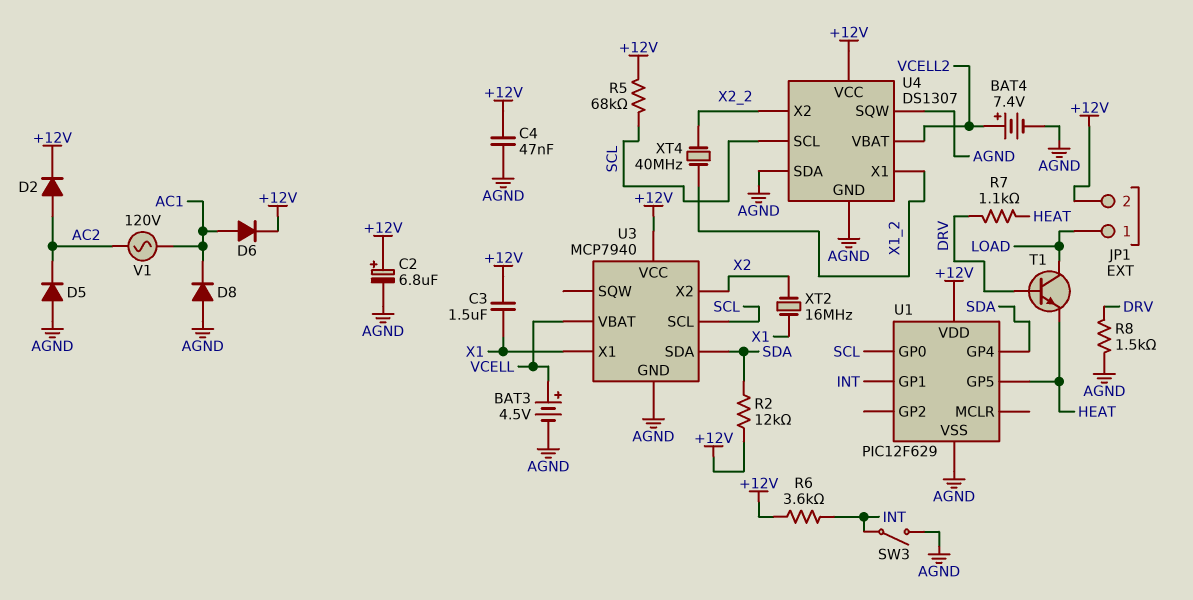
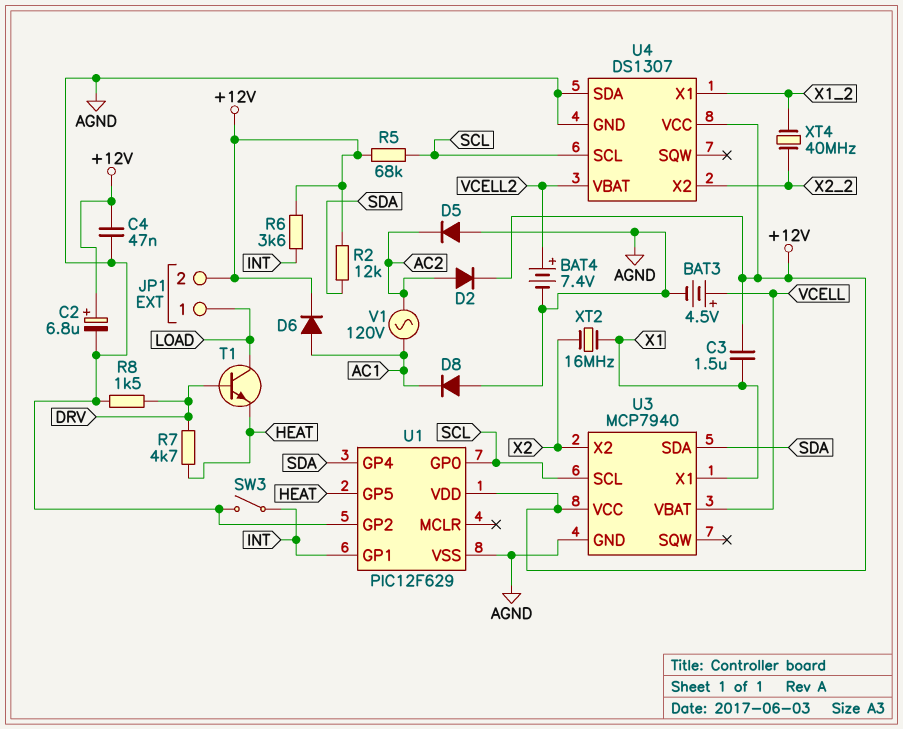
R7: 1.1k (DRV, HEAT) -> 4.7k (DRV, HEAT)
U1 pin GP2: none -> AGND
U4 pin SQW: AGND -> none

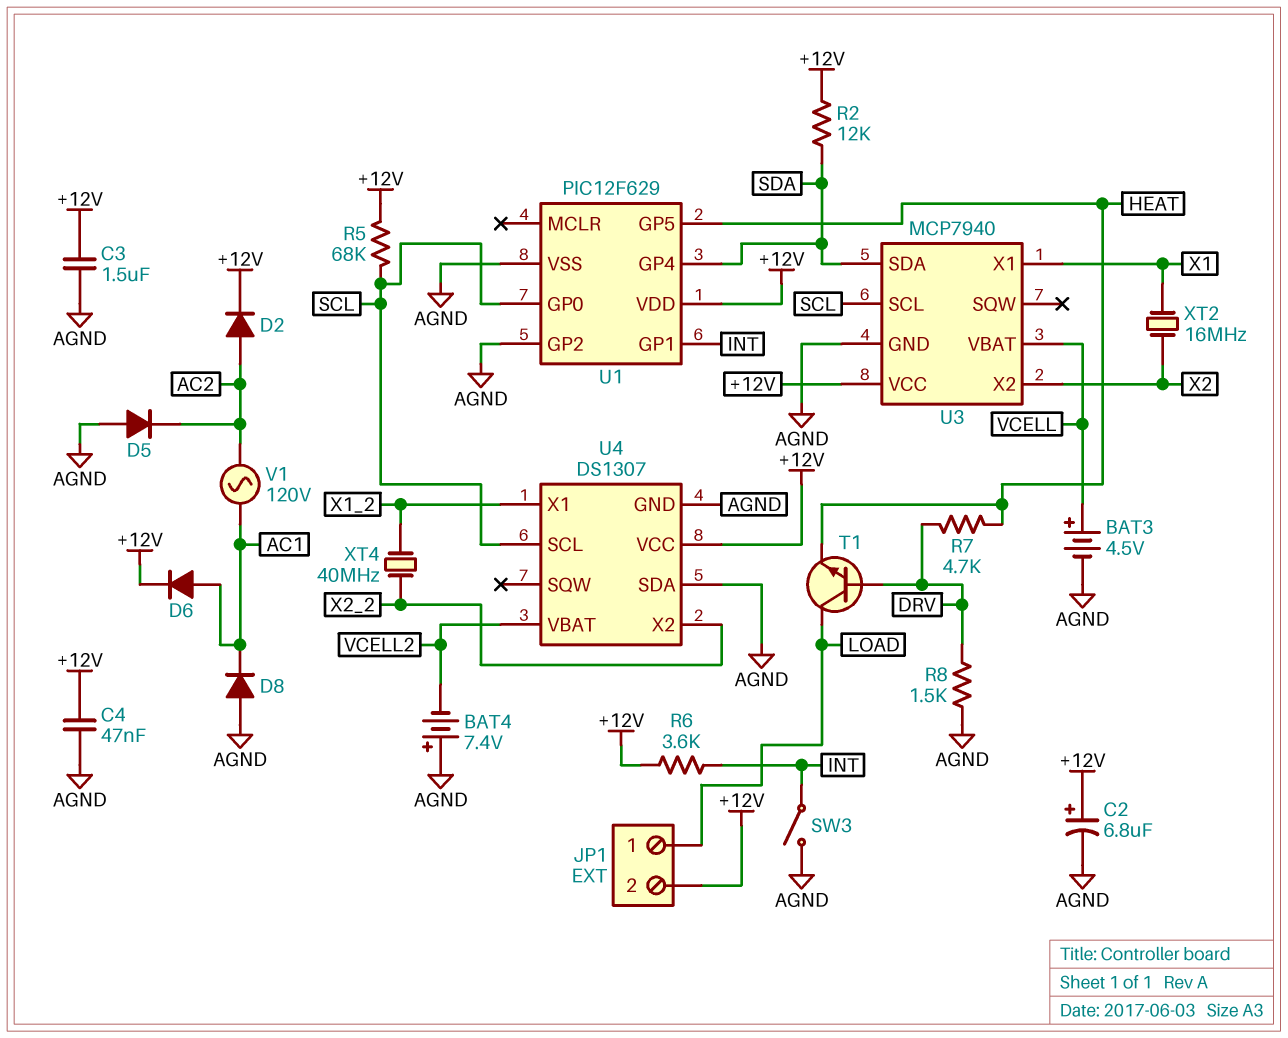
BAT4: 7.4V (plus VCELL2, minus AGND) -> 7.4V (plus AGND, minus VCELL2)
C3: 1.5uF (+12V, X1) -> 1.5uF (+12V, AGND)

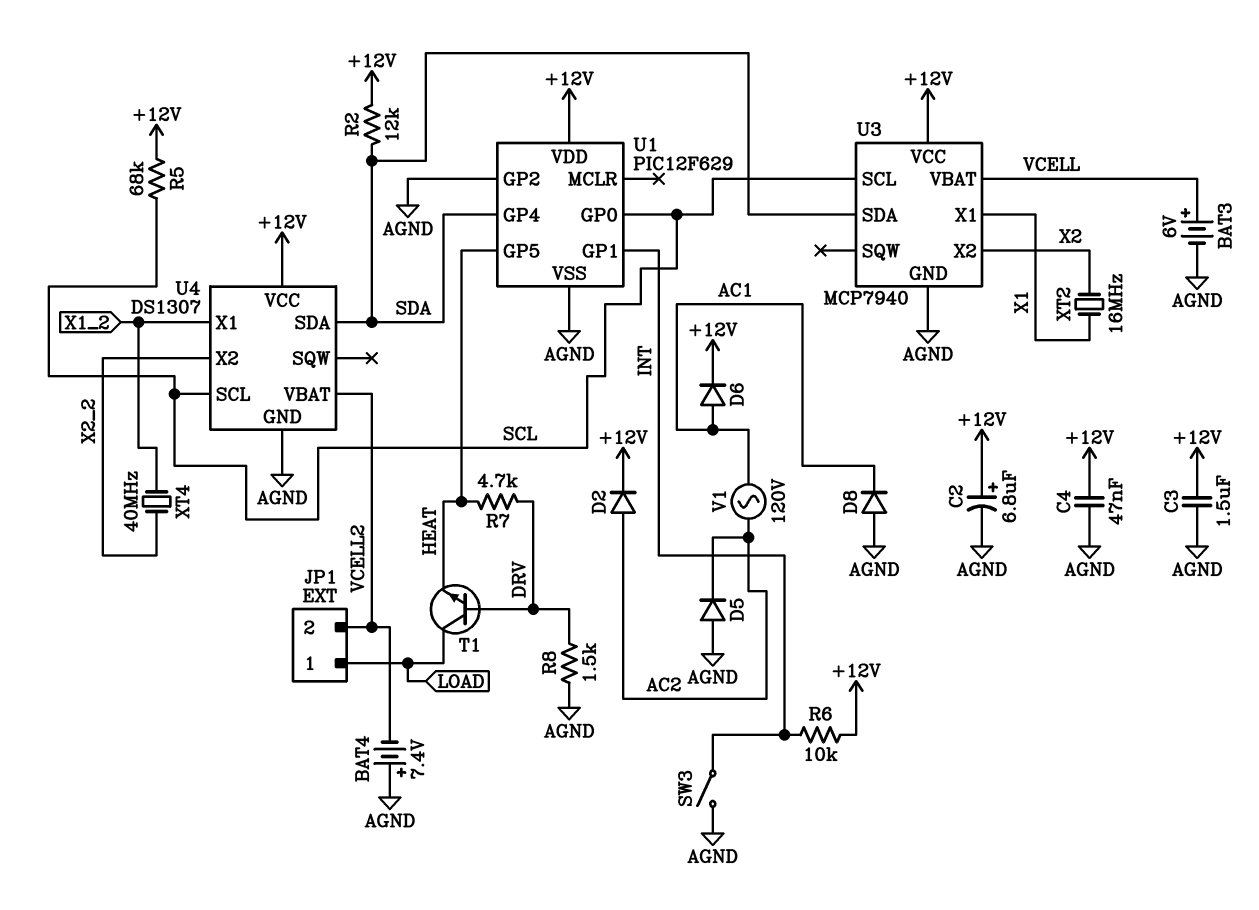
BAT3: 4.5V (plus VCELL, minus AGND) -> 6V (plus VCELL, minus AGND)
JP1 pin 2: +12V -> VCELL2
R6: 3.6k (+12V, INT) -> 10k (+12V, INT)
U4 pin SDA: AGND -> SDA

